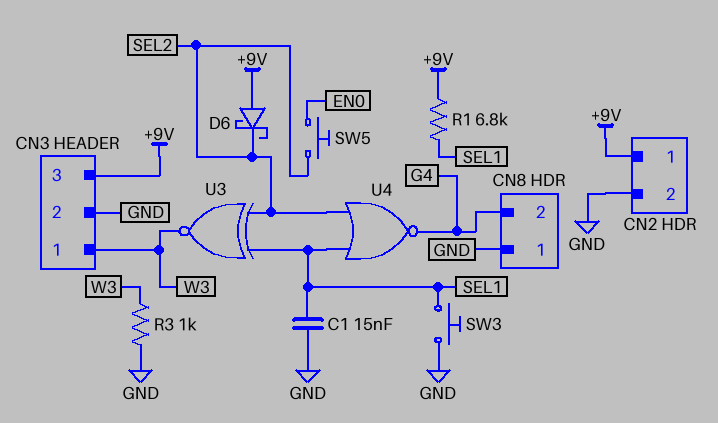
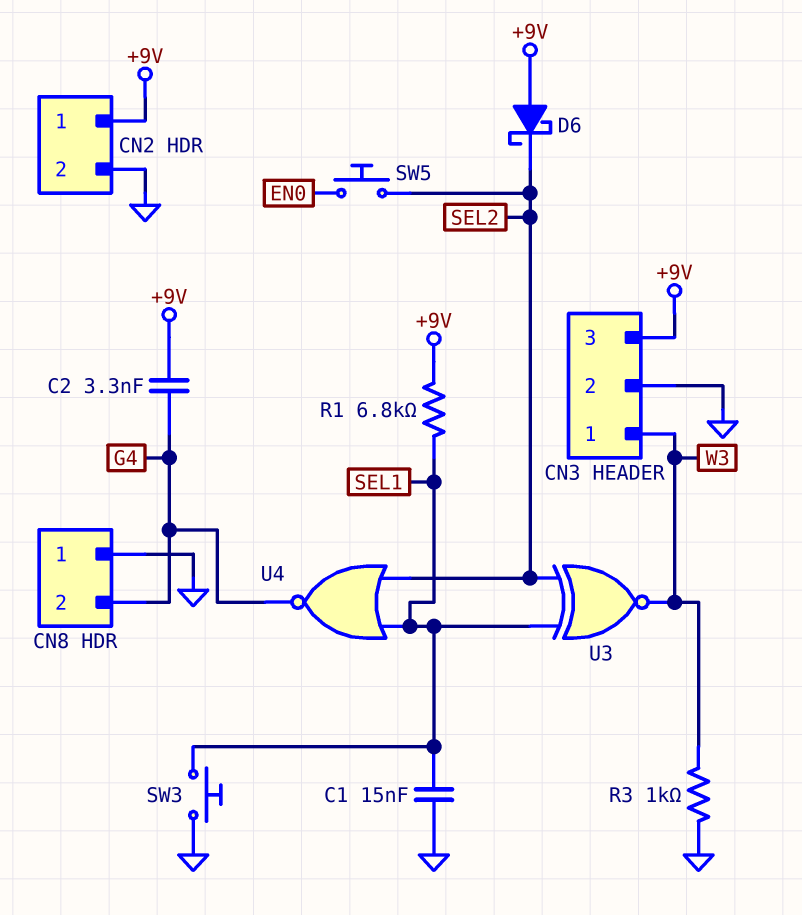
C2: none -> 3.3nF (+9V, G4)

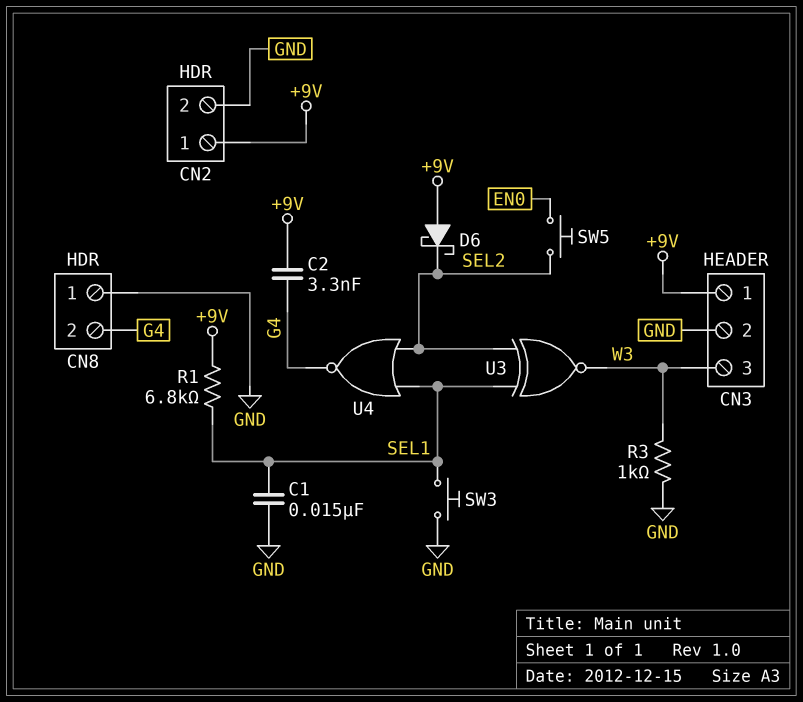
CN3 pin 1: W3 -> +9V
CN3 pin 3: +9V -> W3

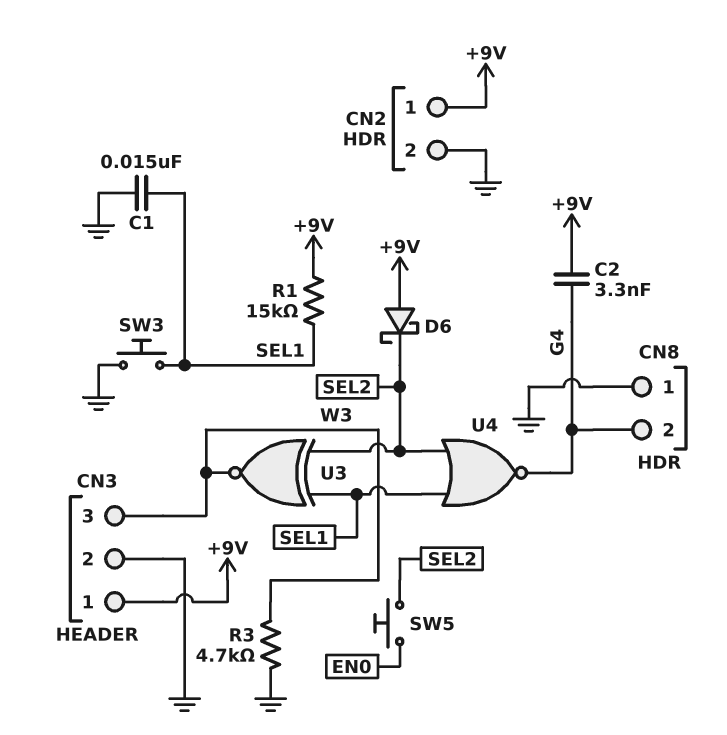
R1: 6.8k (+9V, SEL1) -> 15k (+9V, SEL1)
R3: 1k (GND, W3) -> 4.7k (GND, W3)

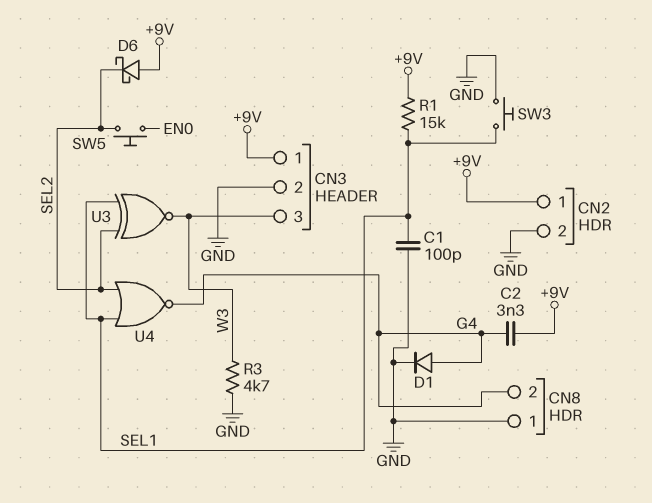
C1: 15nF (GND, SEL1) -> 100pF (GND, SEL1)
D1: none -> diode (A G4, K GND)

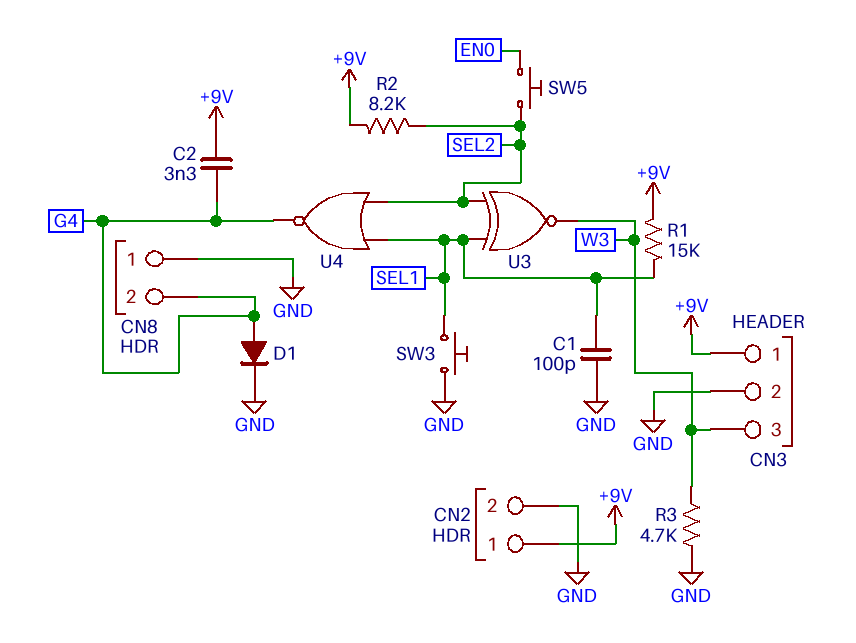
D6: schottky (A +9V, K SEL2) -> none
R2: none -> 8.2k (+9V, SEL2)

